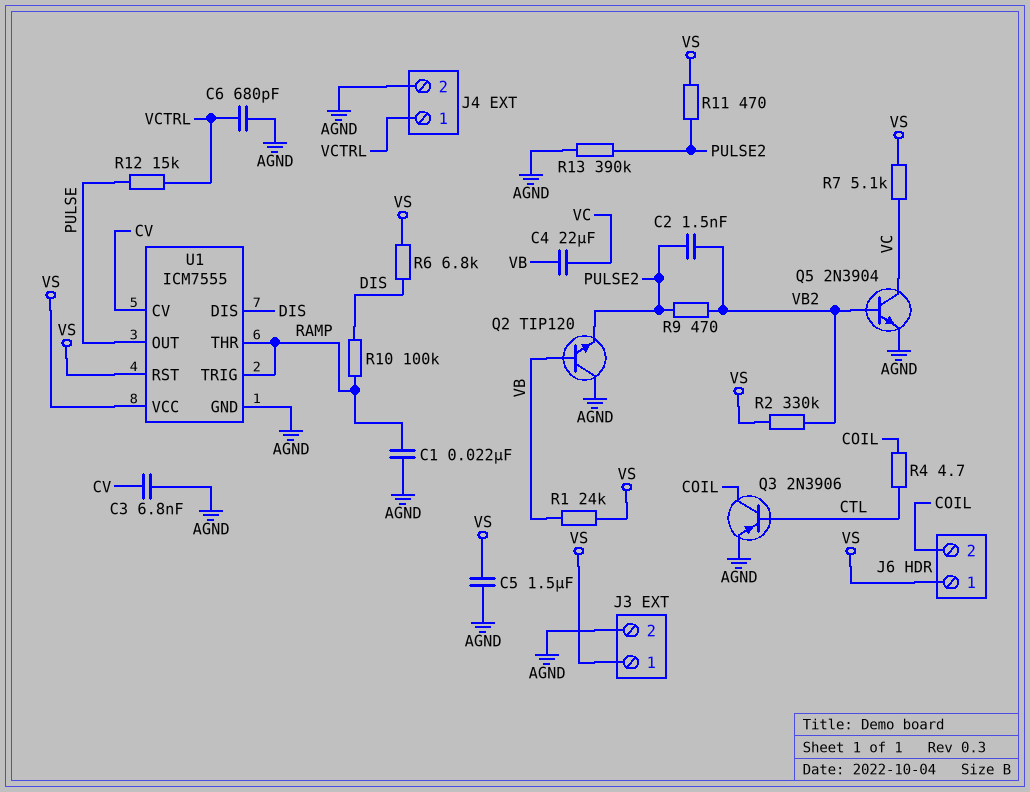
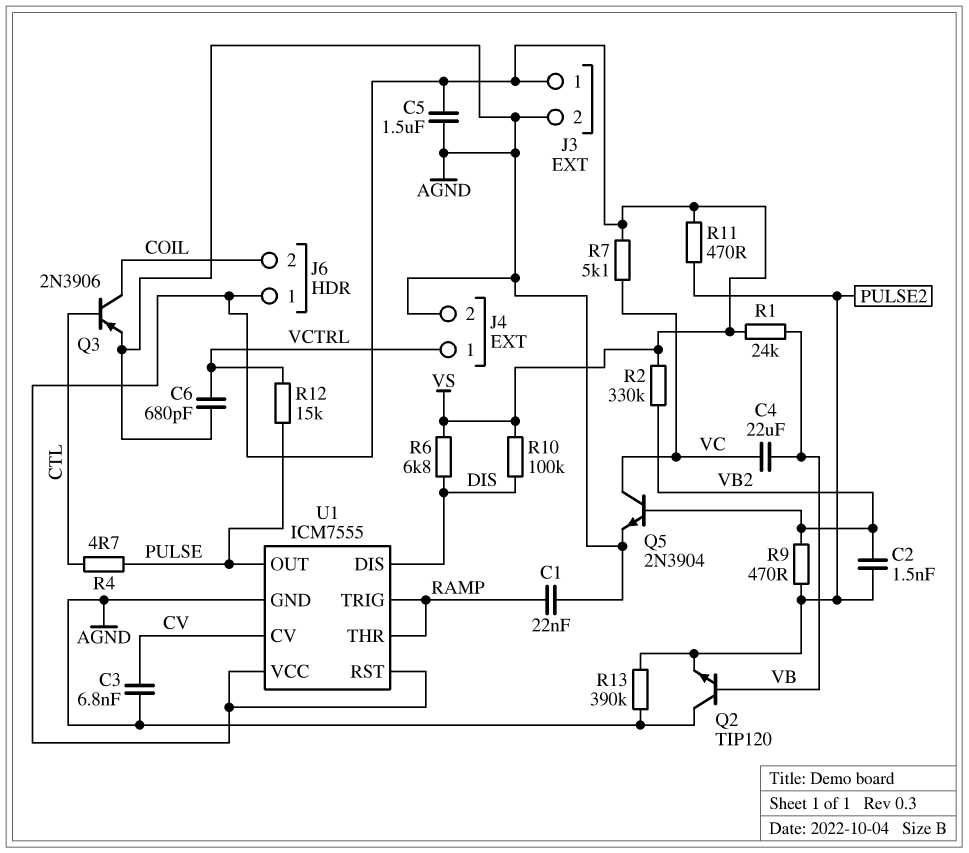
R4: 4.7 (COIL, CTL) -> 4.7 (CTL, PULSE)
R10: 100k (DIS, RAMP) -> 100k (DIS, VS)

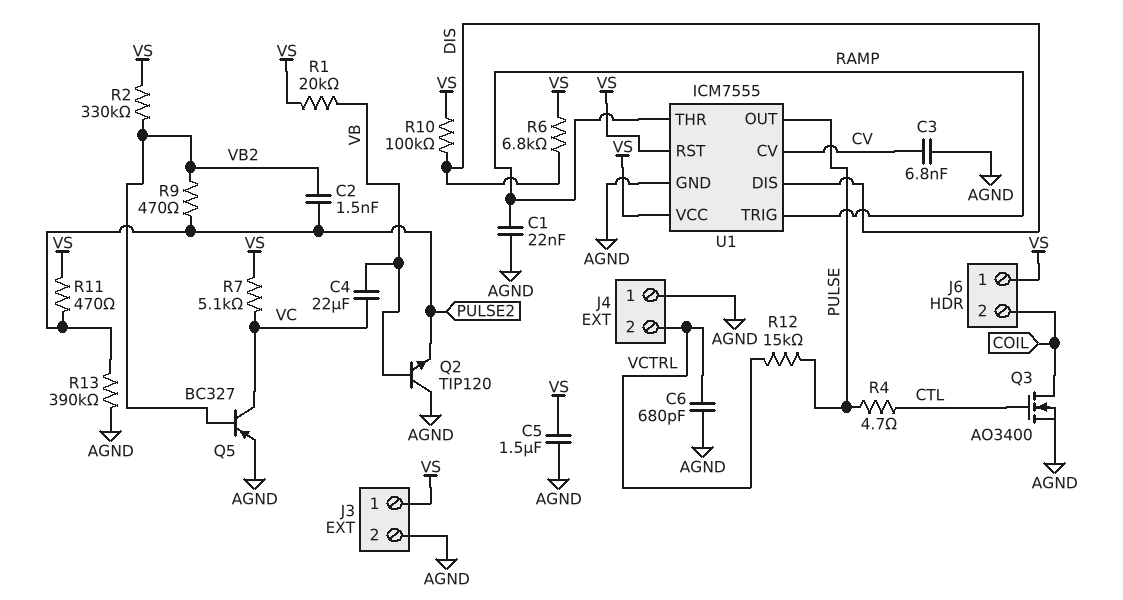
J4 pin 1: VCTRL -> AGND
J4 pin 2: AGND -> VCTRL
Q3: PNP 2N3906 (B CTL, C COIL, E AGND) -> NMOS AO3400 (G CTL, D COIL, S AGND)
Q5: NPN 2N3904 (B VB2, C VC, E AGND) -> PNP BC327 (B VB2, C VC, E AGND)
R1: 24k (VB, VS) -> 20k (VB, VS)

